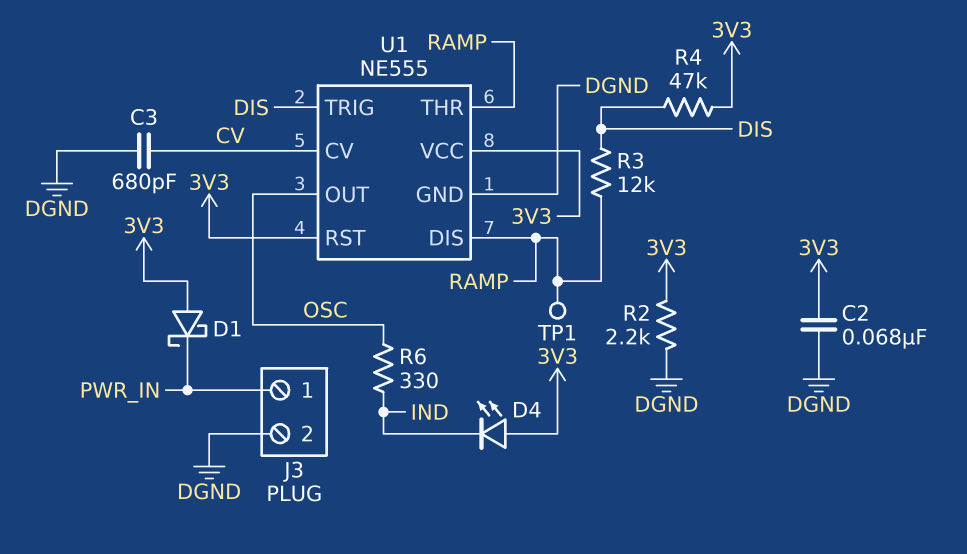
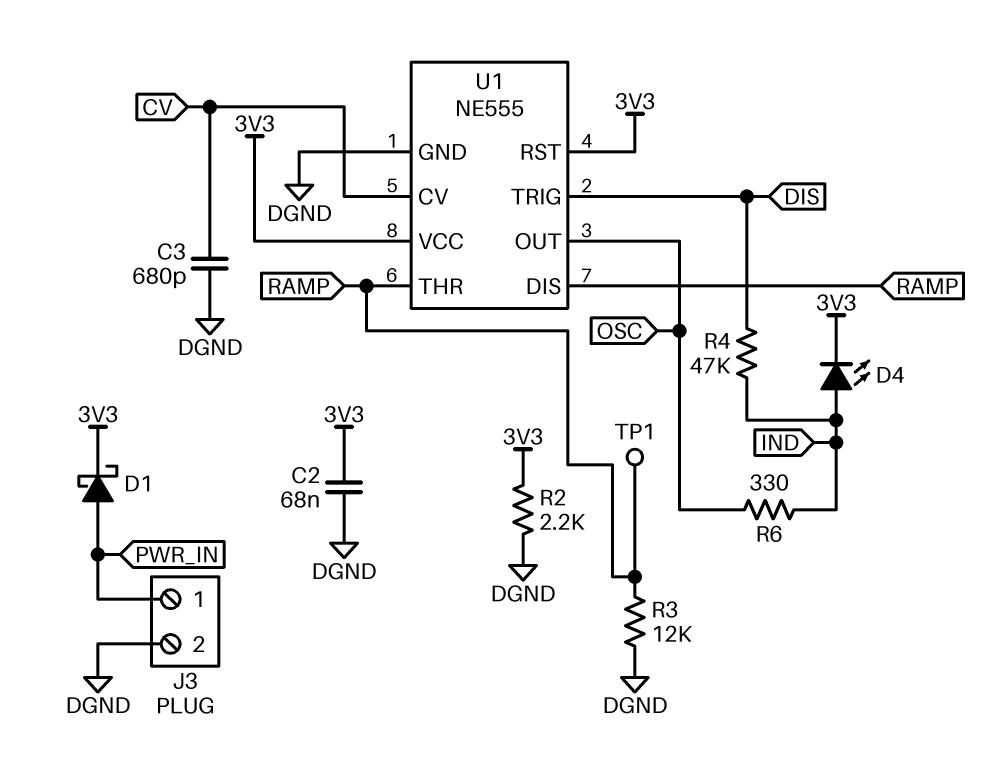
D1: schottky (A 3V3, K PWR_IN) -> schottky (A PWR_IN, K 3V3)
D4: LED (A 3V3, K IND) -> LED (A IND, K 3V3)
R3: 12k (DIS, RAMP) -> 12k (DGND, RAMP)
R4: 47k (3V3, DIS) -> 47k (DIS, IND)

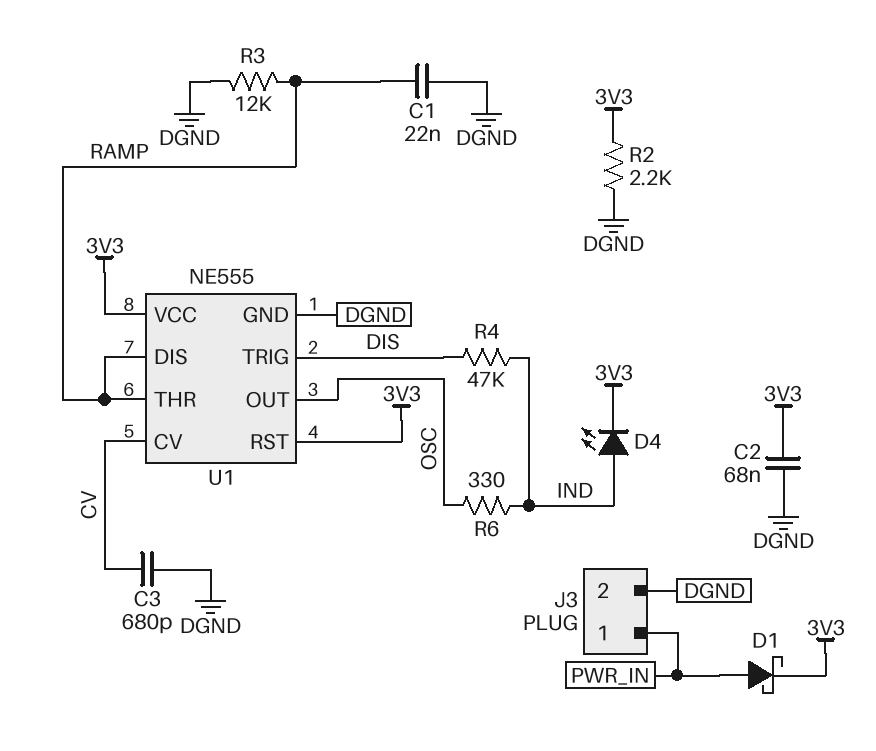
C1: none -> 22nF (DGND, RAMP)
TP1: test point (RAMP) -> none

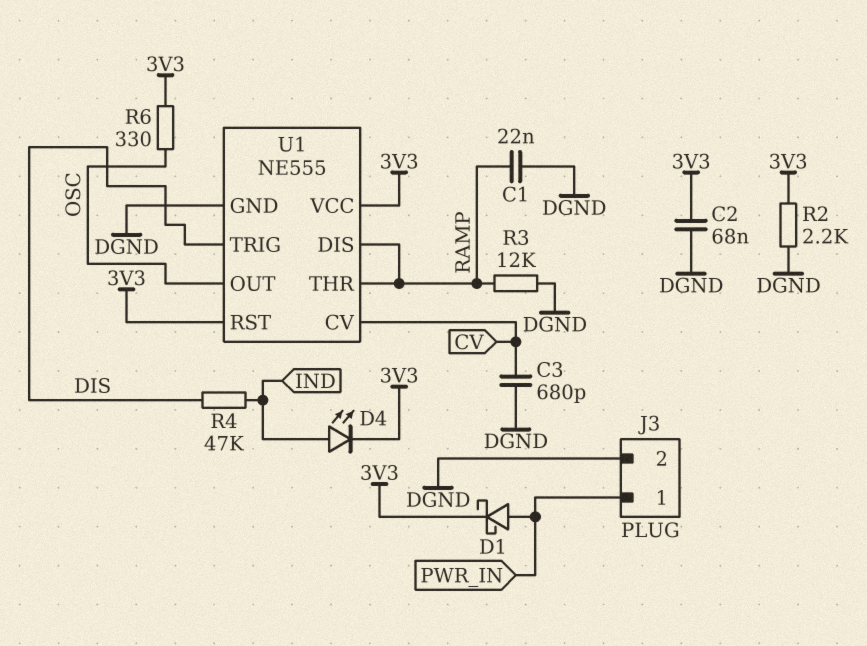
R6: 330 (IND, OSC) -> 330 (3V3, OSC)

